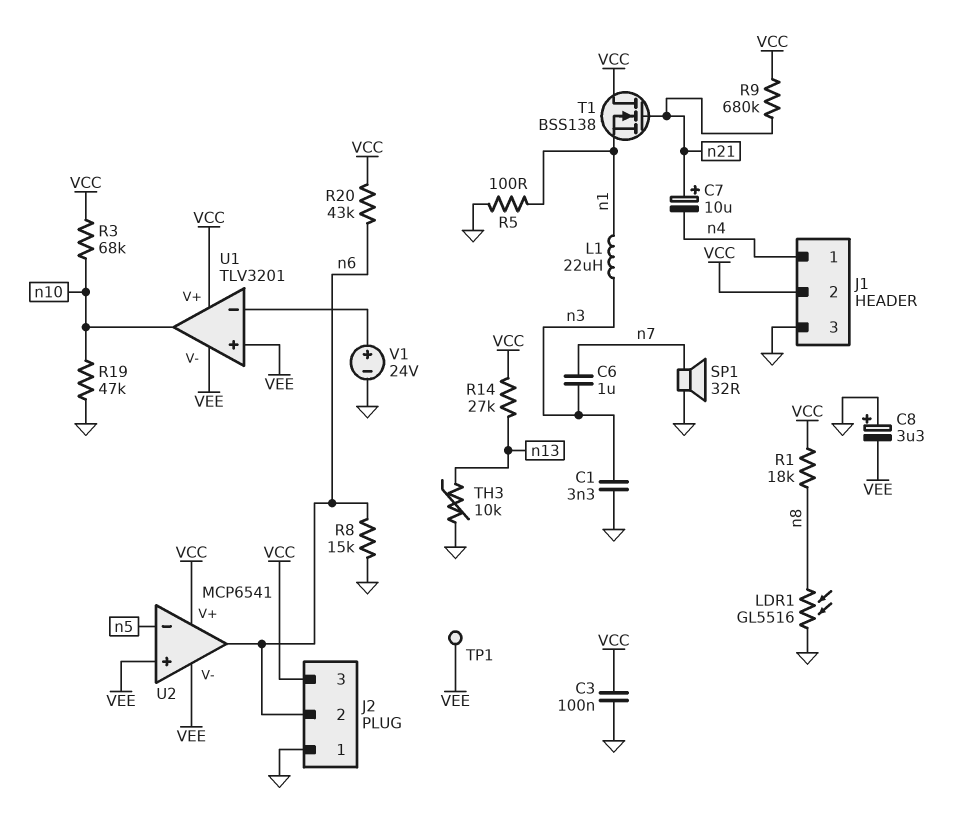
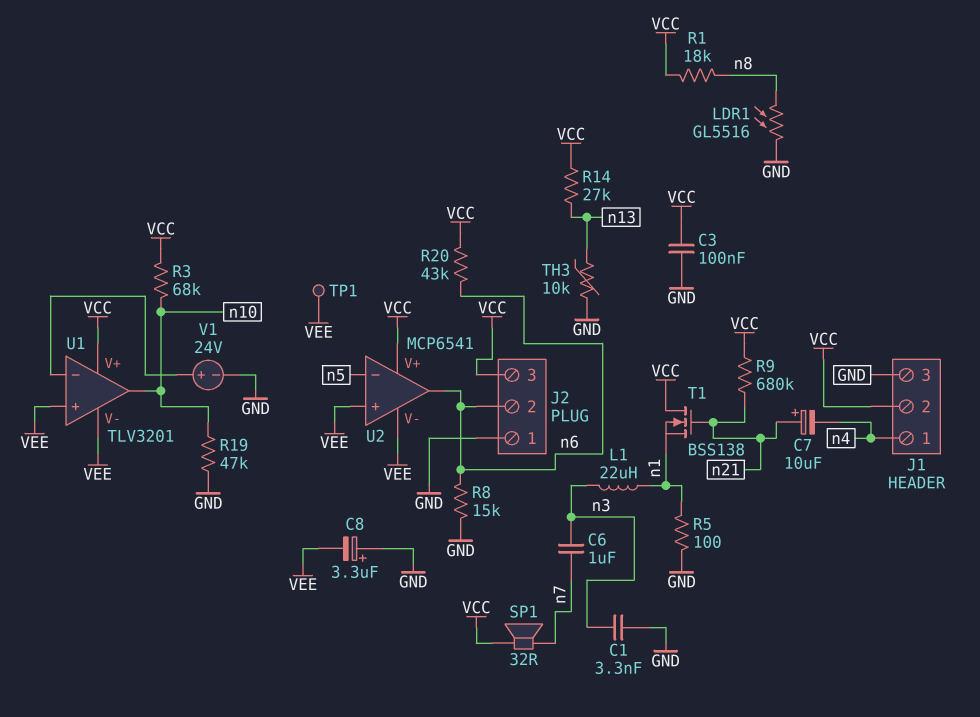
SP1: speaker 32R (GND, n7) -> speaker 32R (VCC, n7)

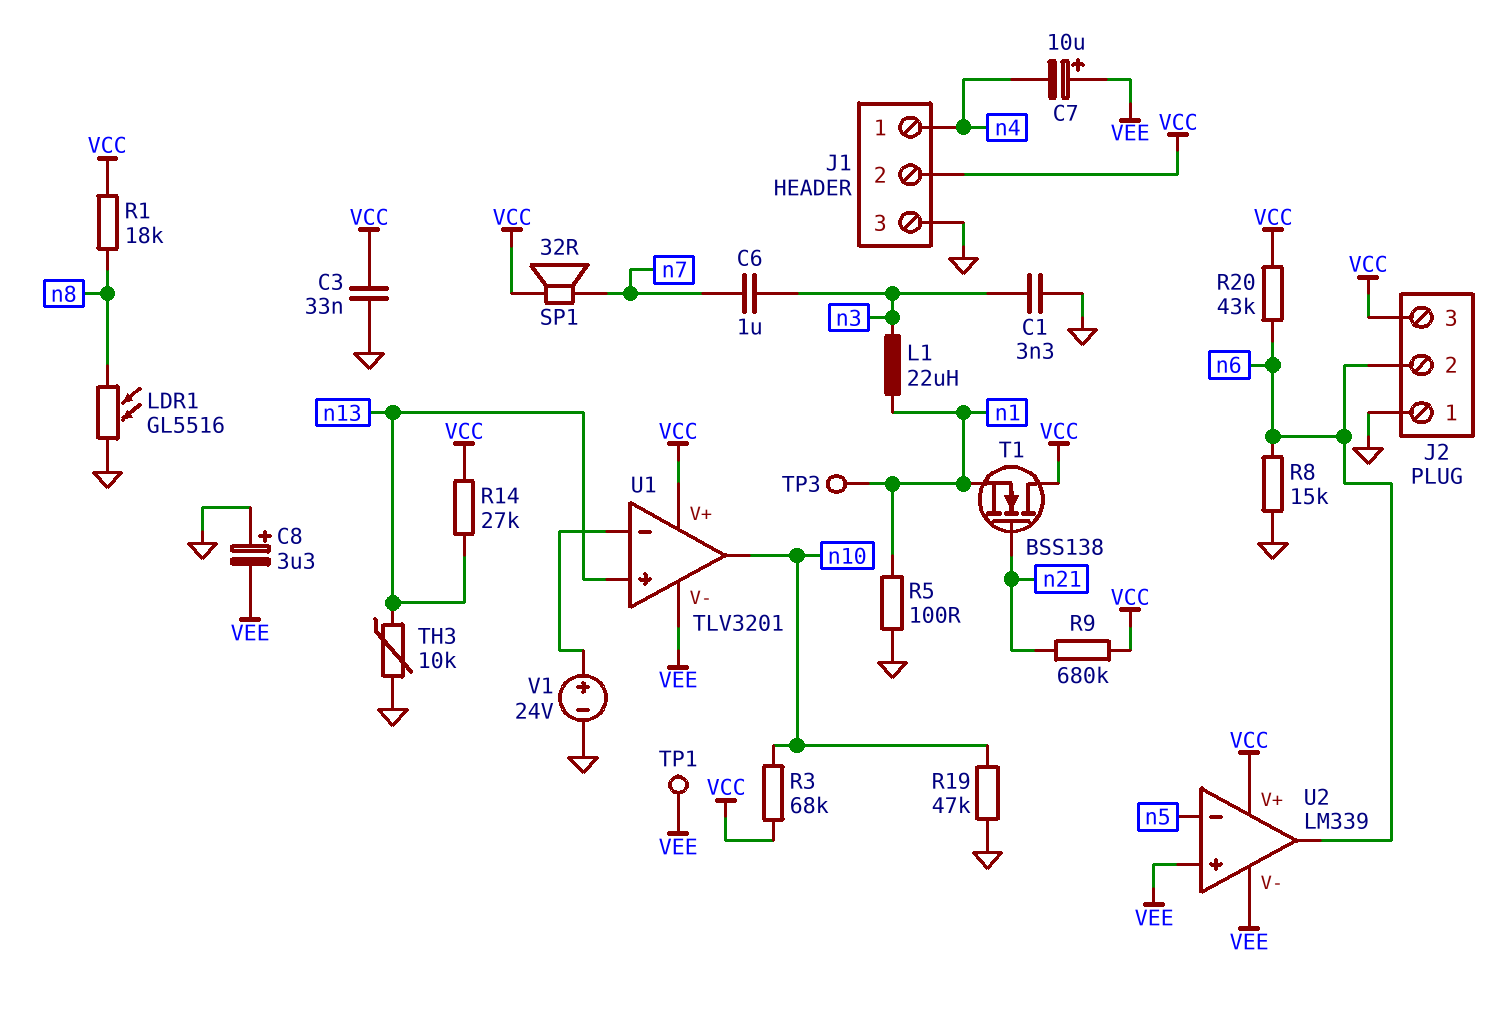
C3: 100nF (GND, VCC) -> 33nF (GND, VCC)
C7: 10uF (plus n21, minus n4) -> 10uF (plus VEE, minus n4)
TP3: none -> test point (n1)
U1 pin in+: VEE -> n13
U2: MCP6541 -> LM339

